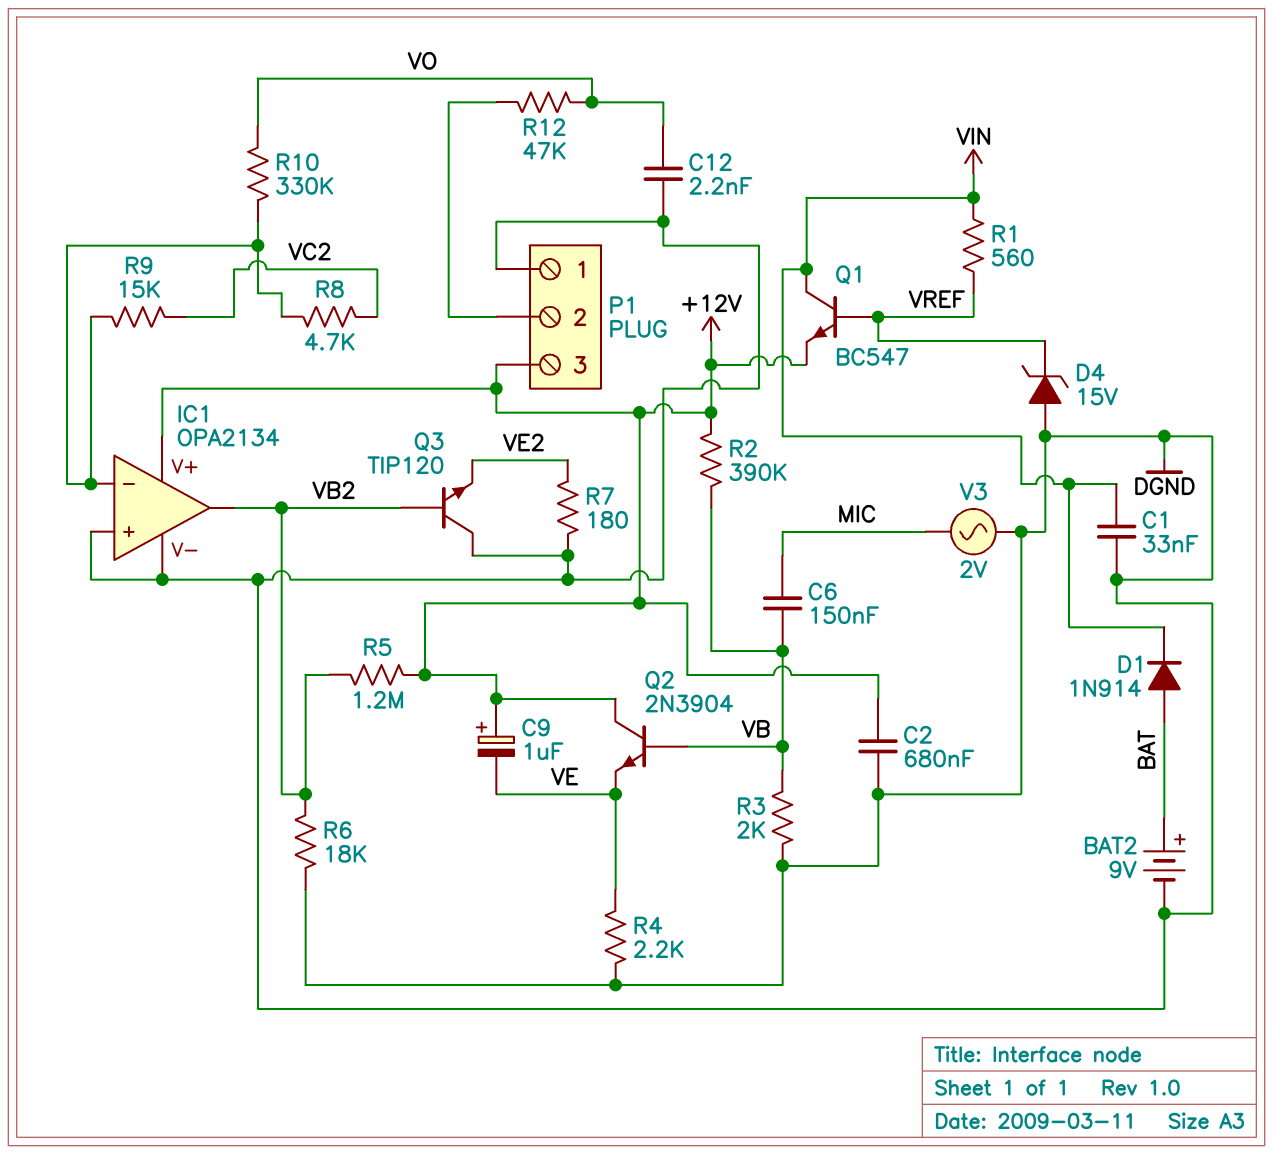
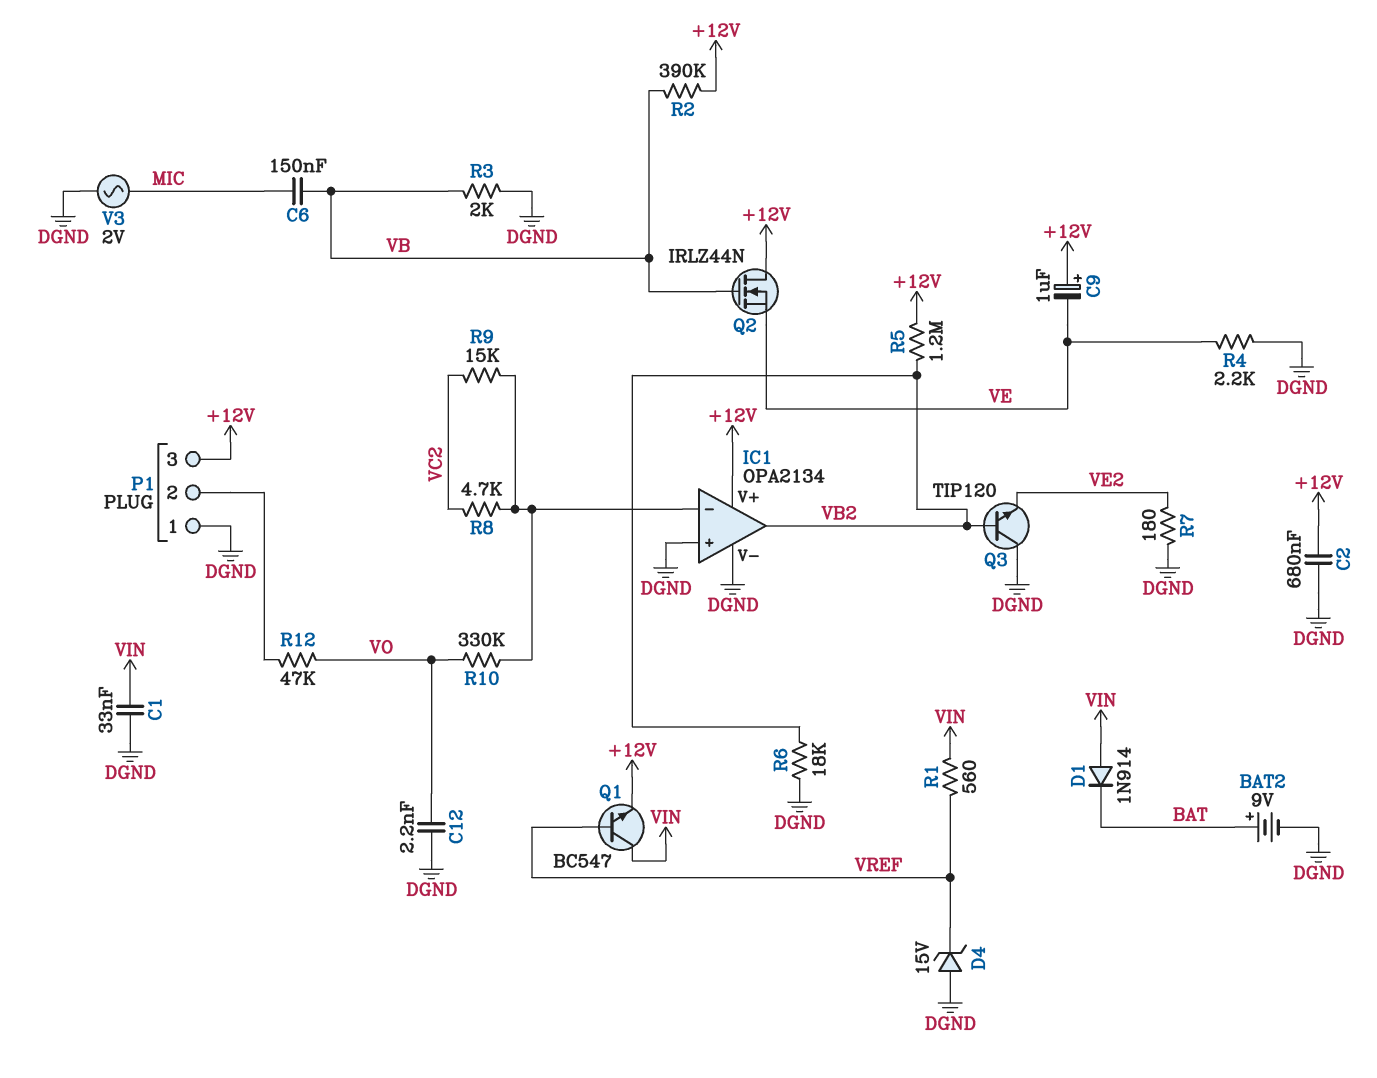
D1: diode 1N914 (A BAT, K VIN) -> diode 1N914 (A VIN, K BAT)
Q2: NPN 2N3904 (B VB, C +12V, E VE) -> NMOS IRLZ44N (G VB, D +12V, S VE)

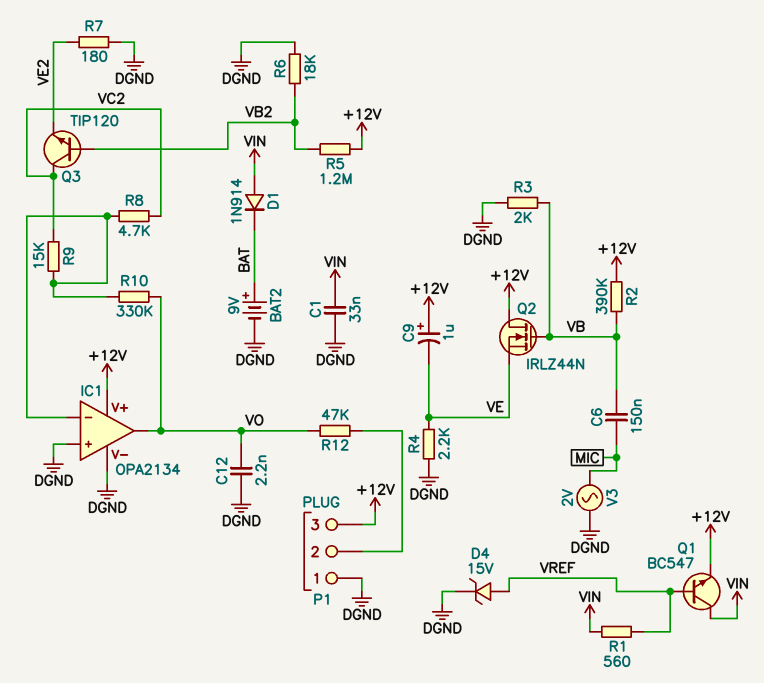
C2: 680nF (+12V, DGND) -> none
D4: zener 15V (A DGND, K VREF) -> zener 15V (A VREF, K DGND)
IC1 pin out: VB2 -> VO
Q3: NPN TIP120 (B VB2, C DGND, E VE2) -> NPN TIP120 (B VB2, C VC2, E VE2)

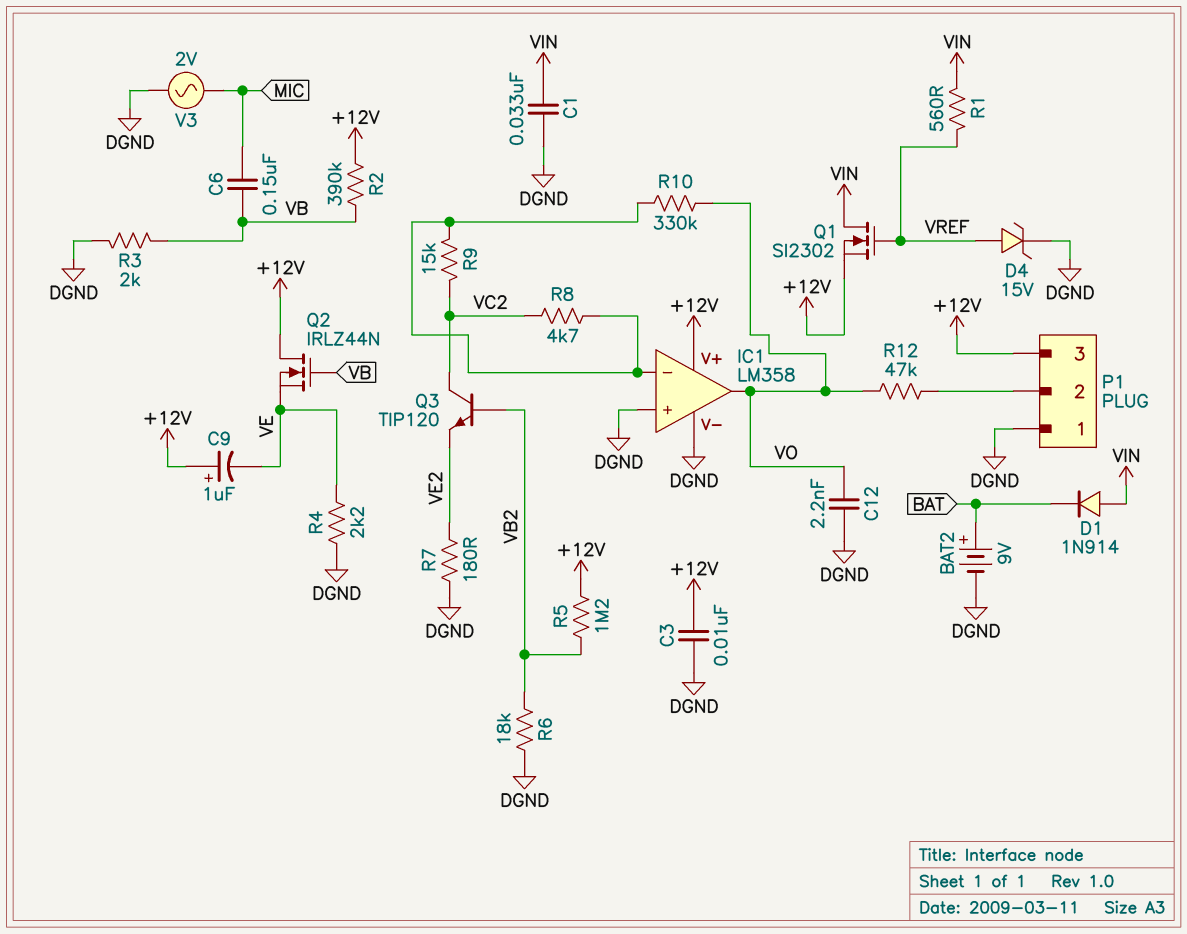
C3: none -> 10nF (+12V, DGND)
IC1: OPA2134 -> LM358
Q1: NPN BC547 (B VREF, C VIN, E +12V) -> NMOS SI2302 (G VREF, D VIN, S +12V)

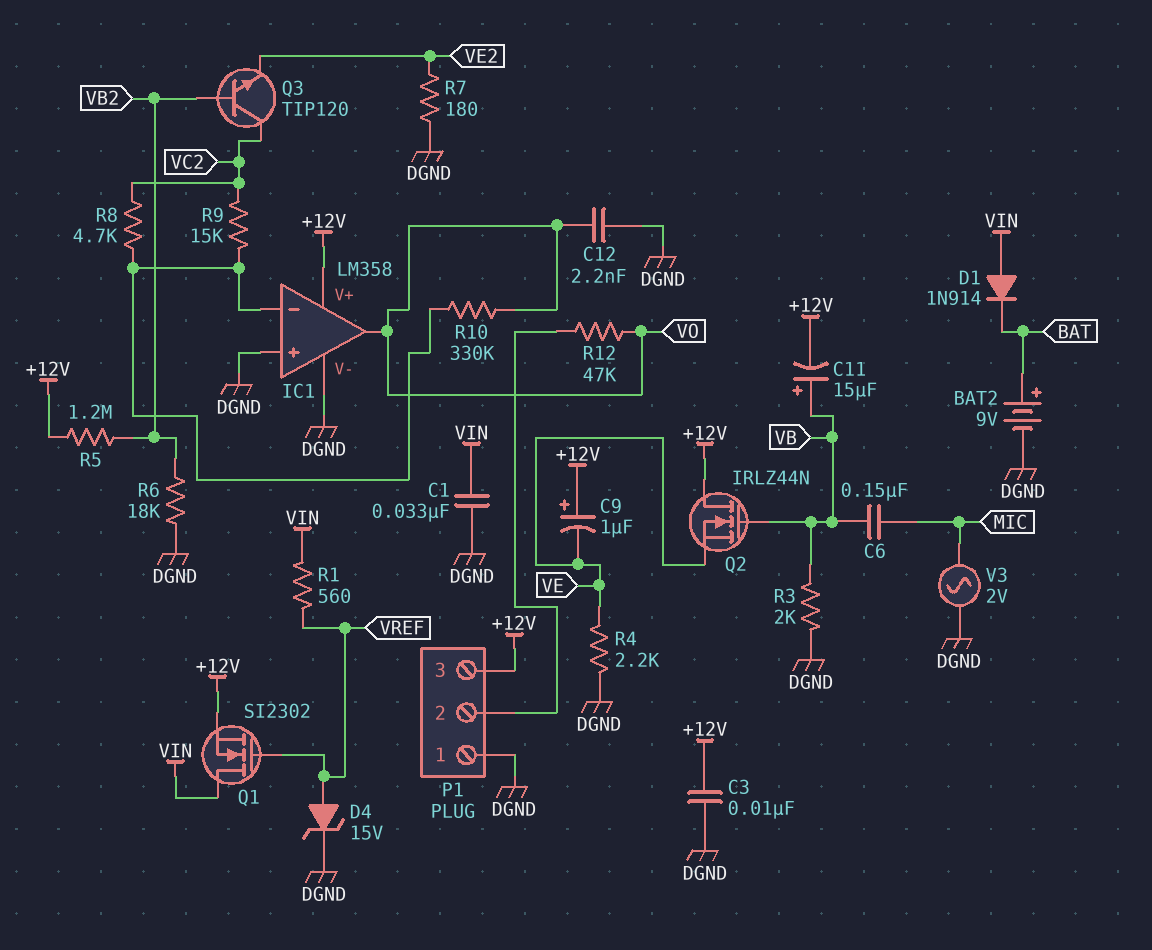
C11: none -> 15uF (plus VB, minus +12V)
R2: 390k (+12V, VB) -> none

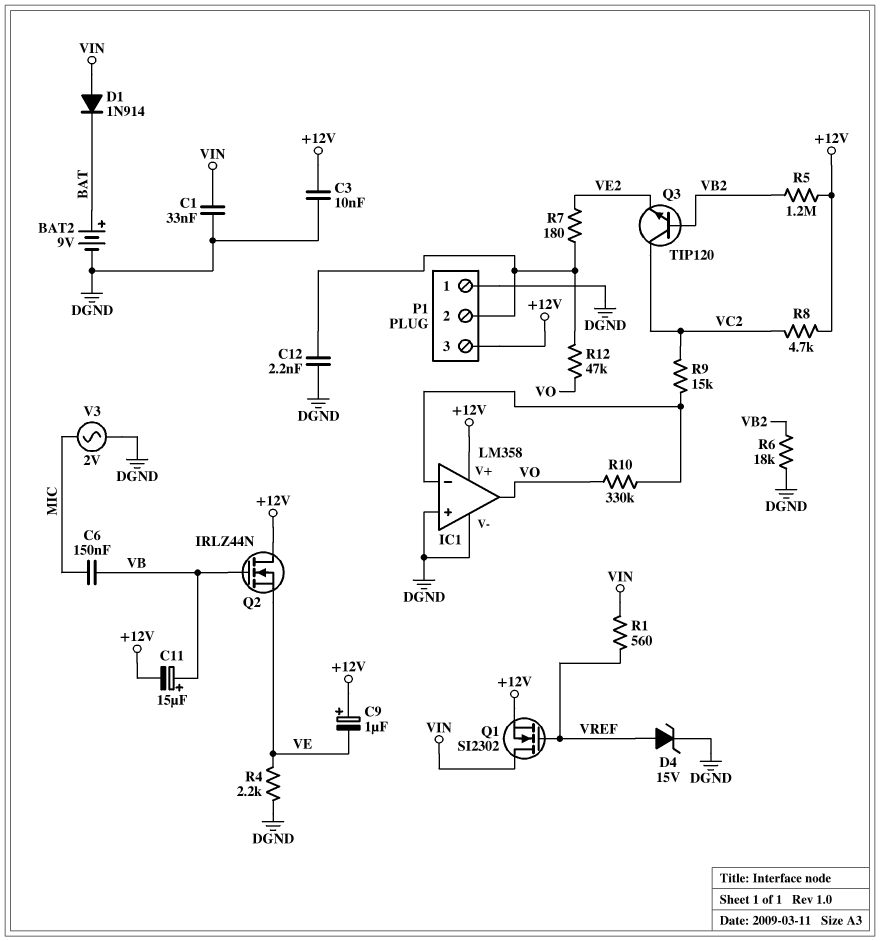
C12: 2.2nF (DGND, VO) -> 2.2nF (DGND, P1/2)
R3: 2k (DGND, VB) -> none
R7: 180 (DGND, VE2) -> 180 (P1/2, VE2)
R8: 4.7k (IC1/in-, VC2) -> 4.7k (+12V, VC2)

